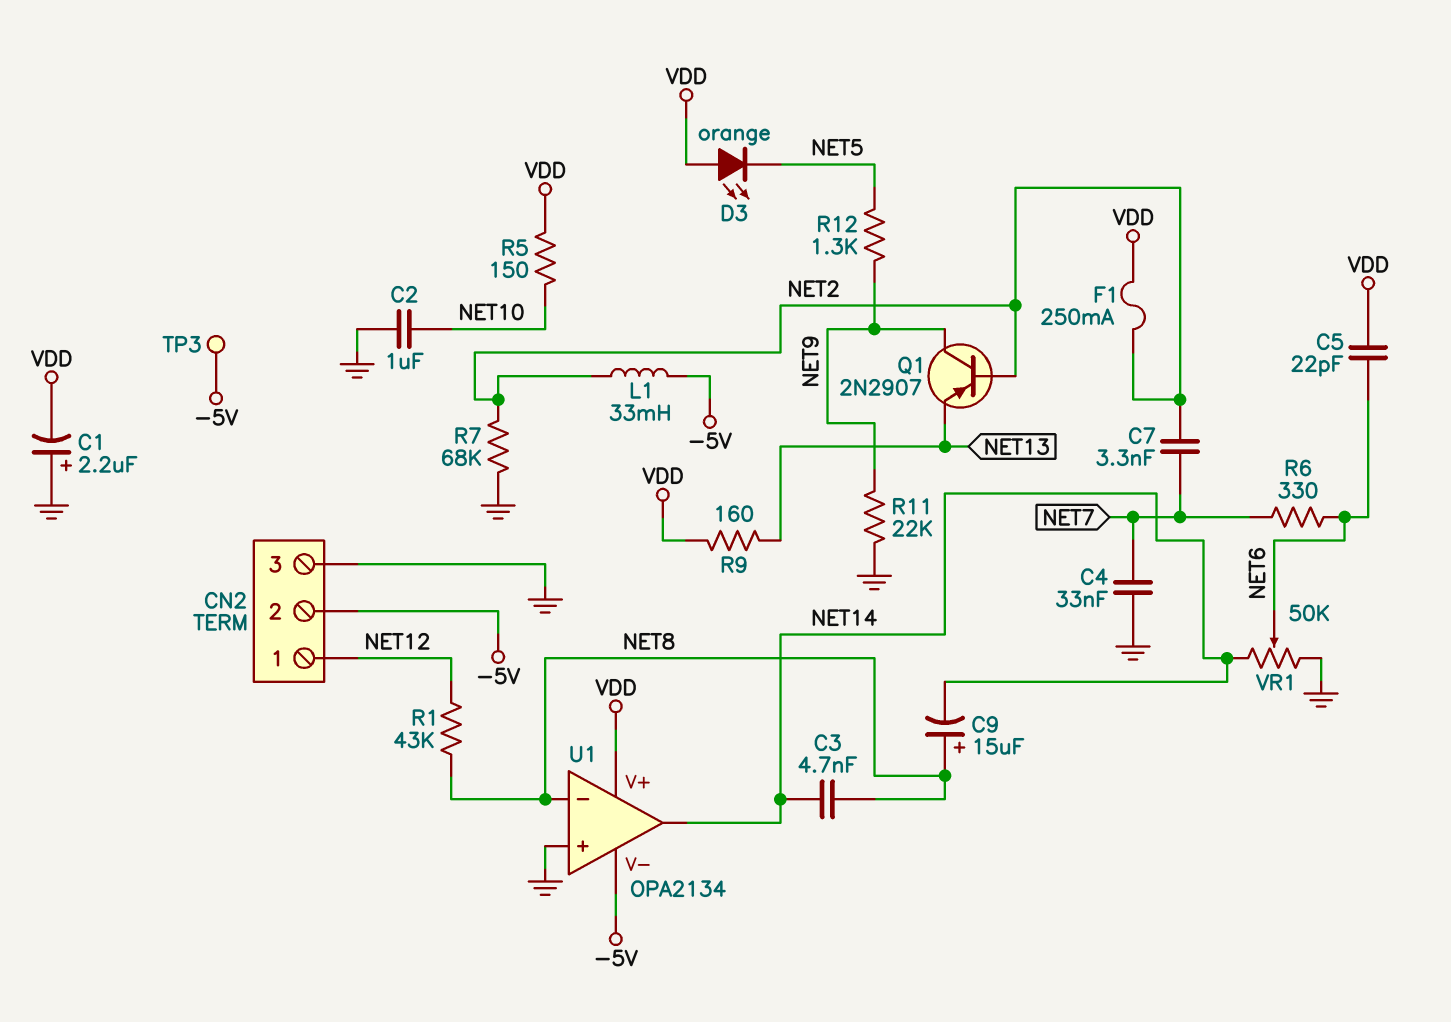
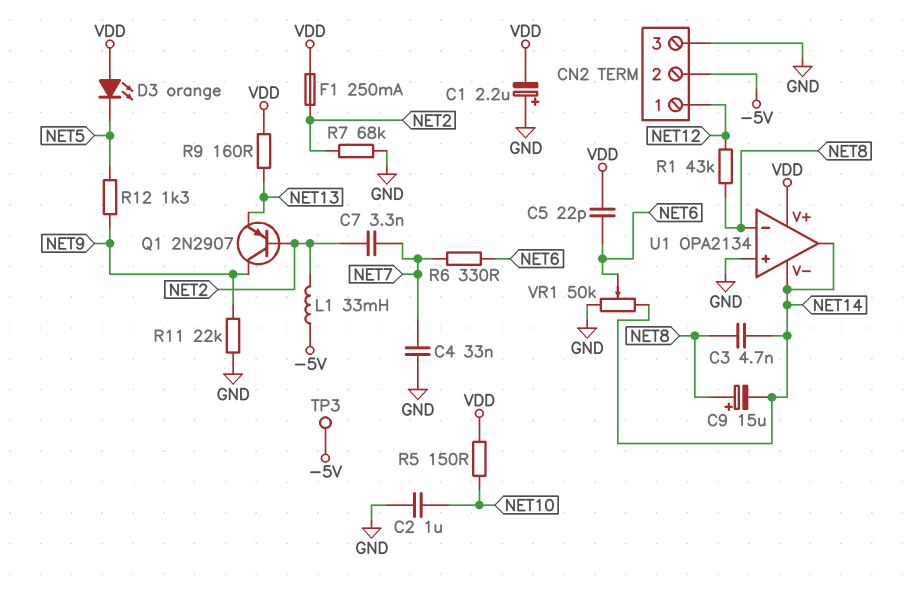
U1 pin V-: -5V -> NET14

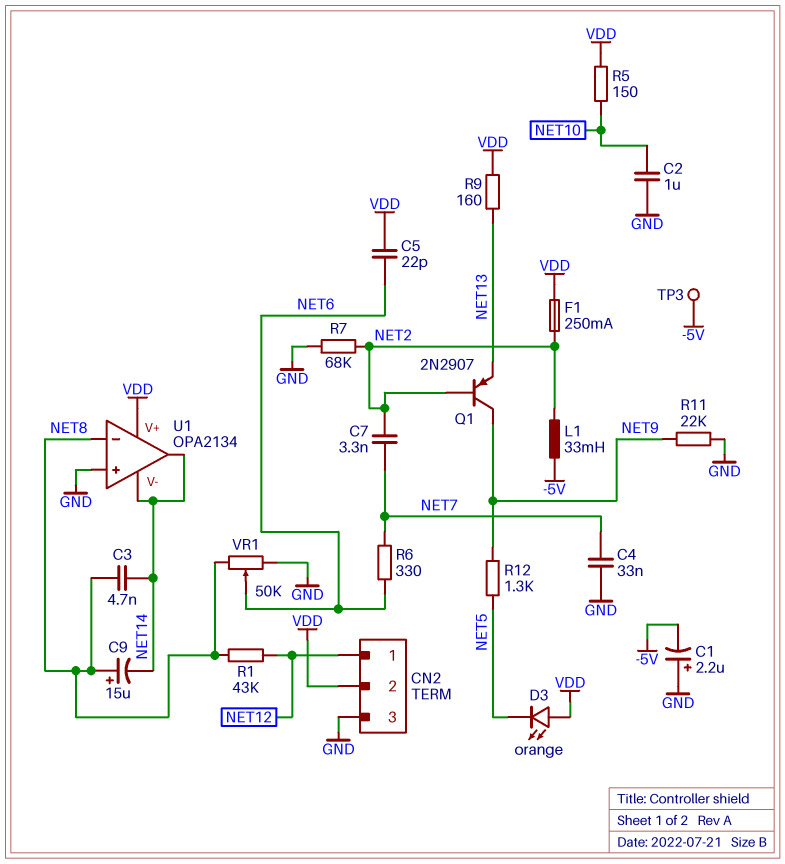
C1: 2.2uF (plus GND, minus VDD) -> 2.2uF (plus GND, minus -5V)
CN2 pin 2: -5V -> VDD
VR1: 50k (GND, NET14, wiper NET6) -> 50k (GND, NET8, wiper NET6)

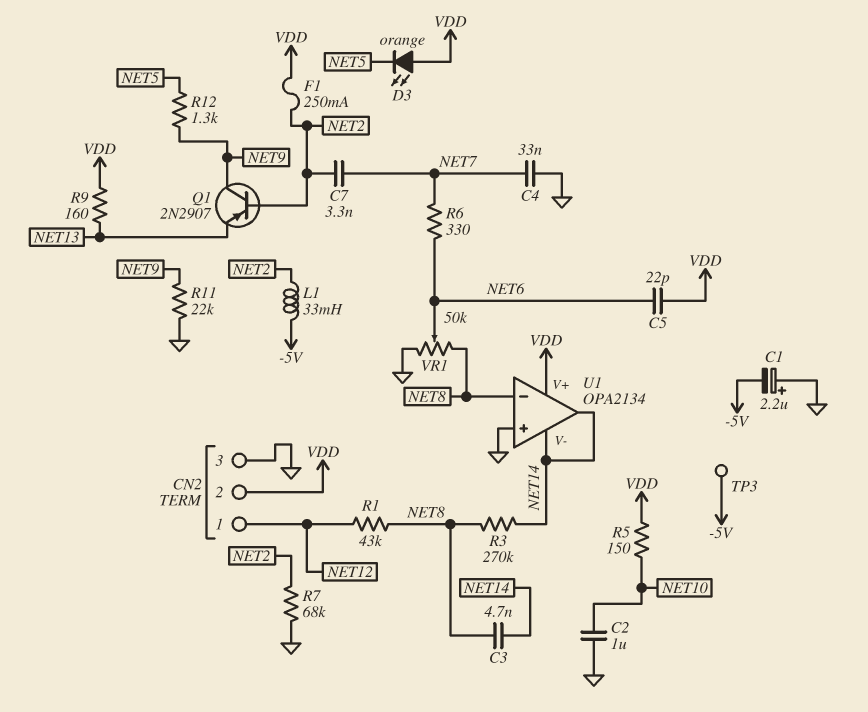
C9: 15uF (plus NET8, minus NET14) -> none
R3: none -> 270k (NET8, NET14)

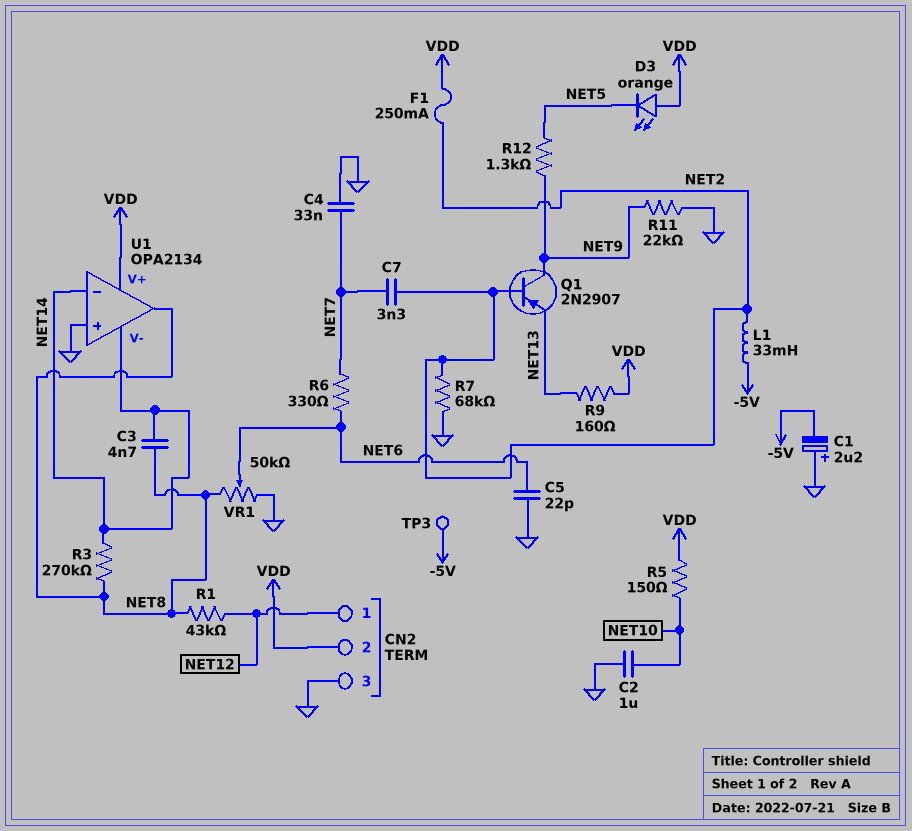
C5: 22pF (NET6, VDD) -> 22pF (GND, NET6)
U1 pin in-: NET8 -> NET14
U1 pin out: NET14 -> NET8

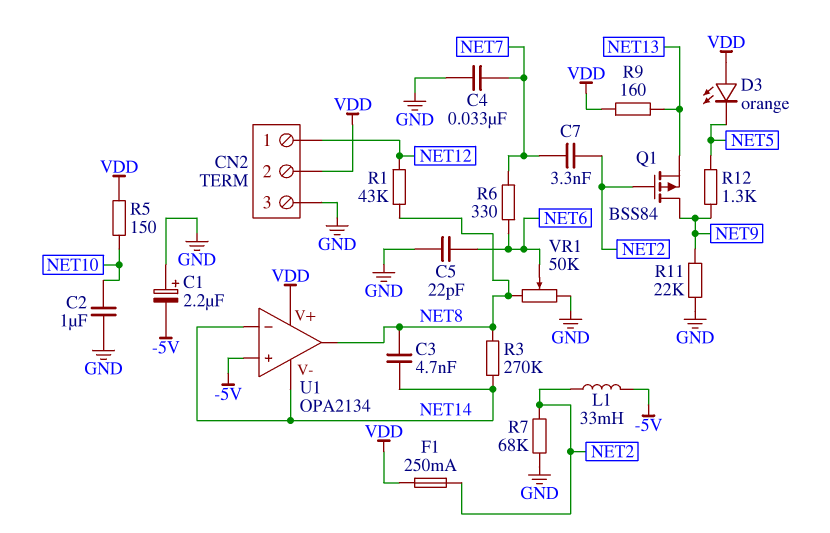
Q1: PNP 2N2907 (B NET2, C NET9, E NET13) -> PMOS BSS84 (G NET2, D NET9, S NET13)
TP3: test point (-5V) -> none
U1 pin in+: GND -> -5V

